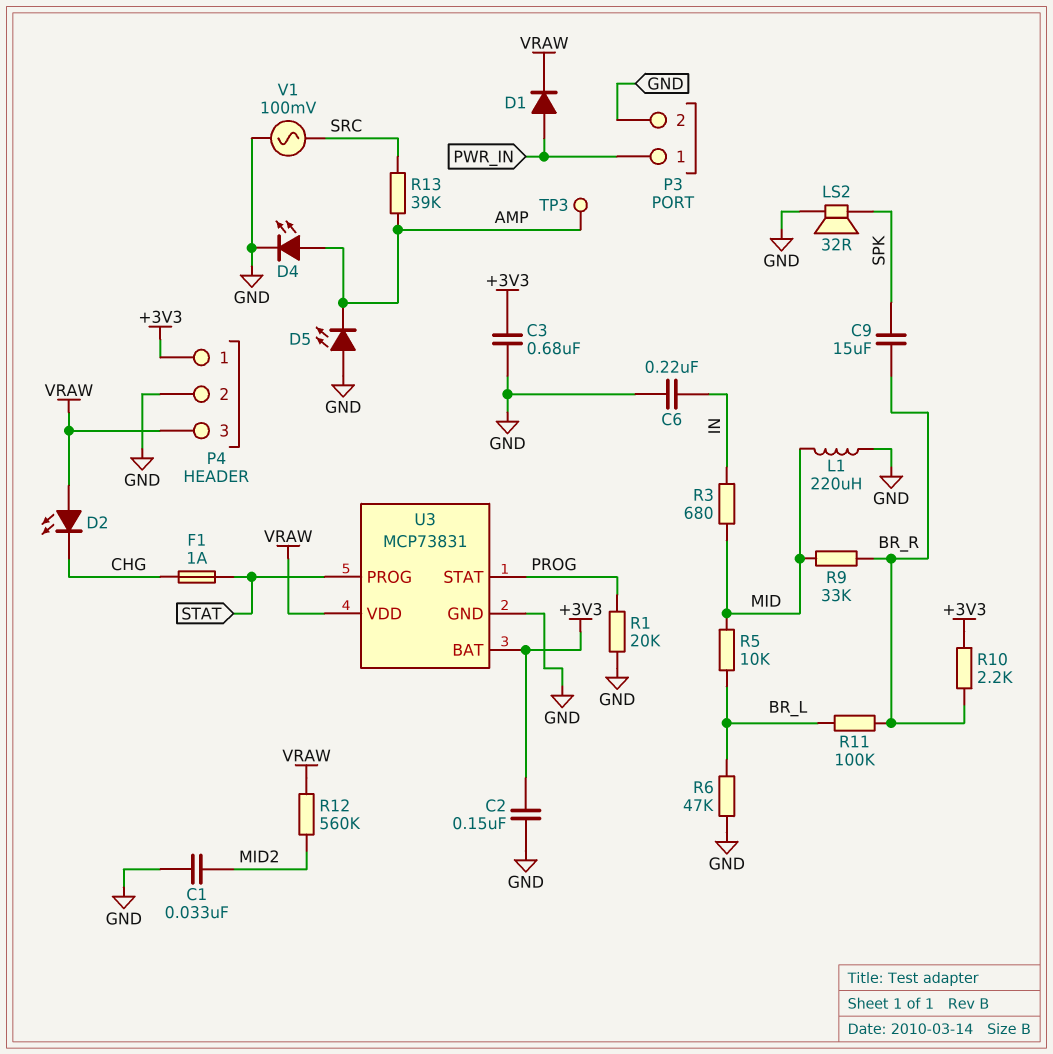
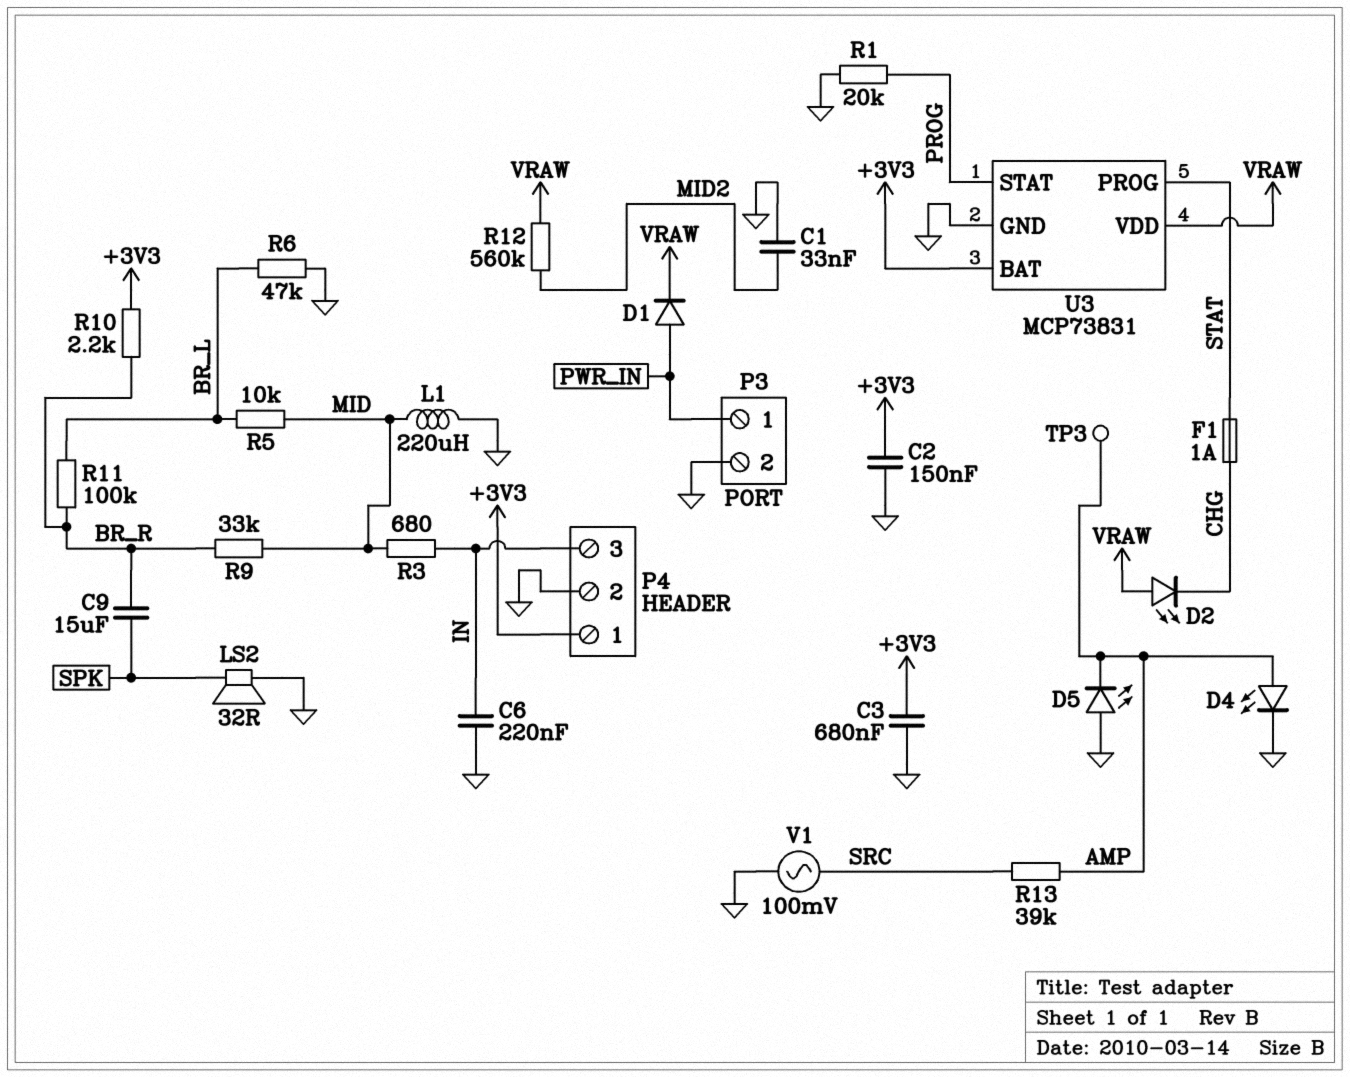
P4 pin 3: VRAW -> IN

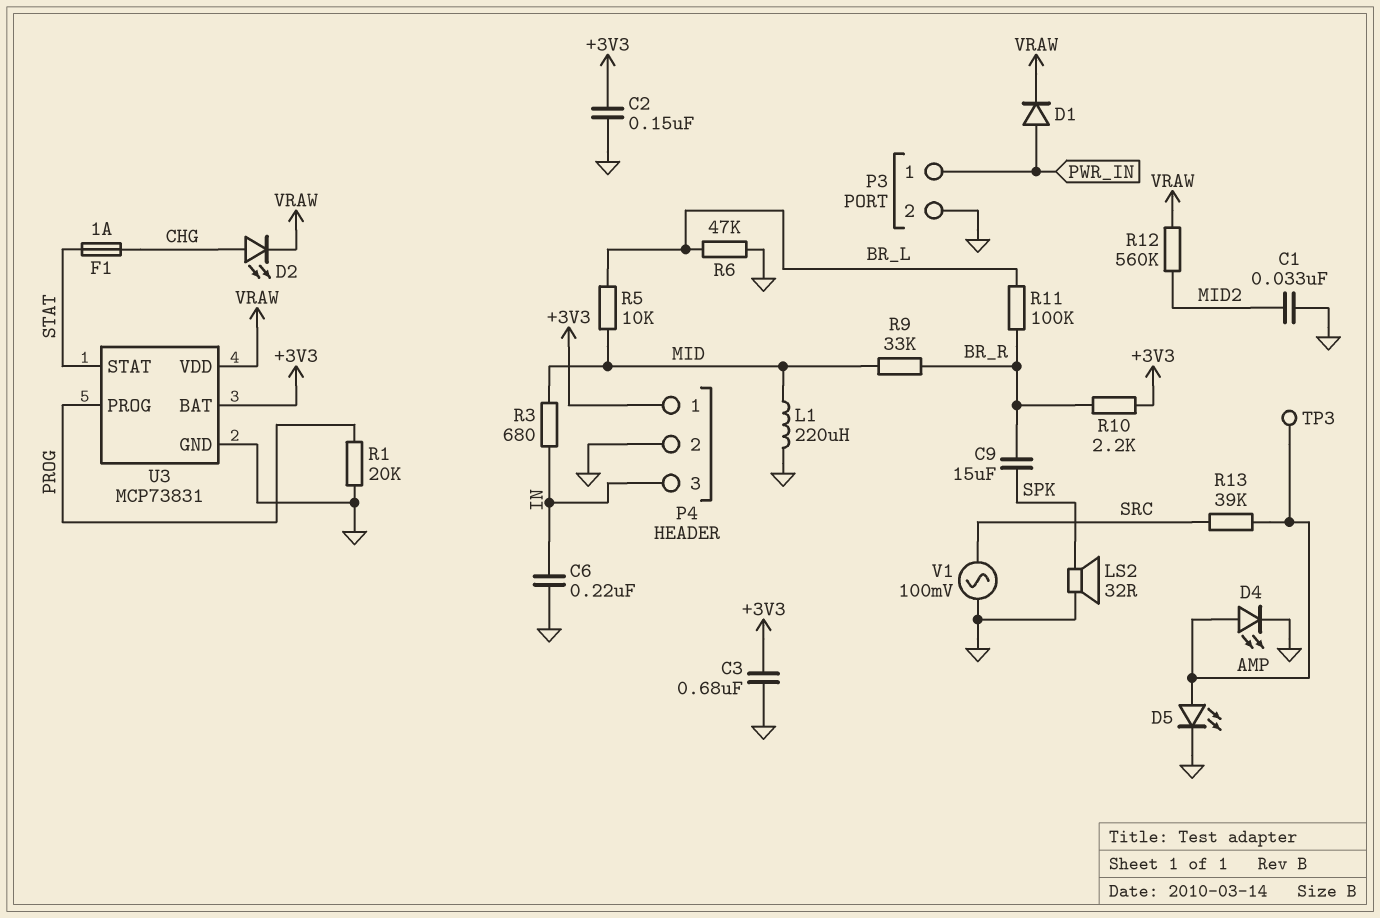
D2: LED (A VRAW, K CHG) -> LED (A CHG, K VRAW)
D5: LED (A GND, K AMP) -> LED (A AMP, K GND)
U3 pin PROG: STAT -> PROG
U3 pin STAT: PROG -> STAT

